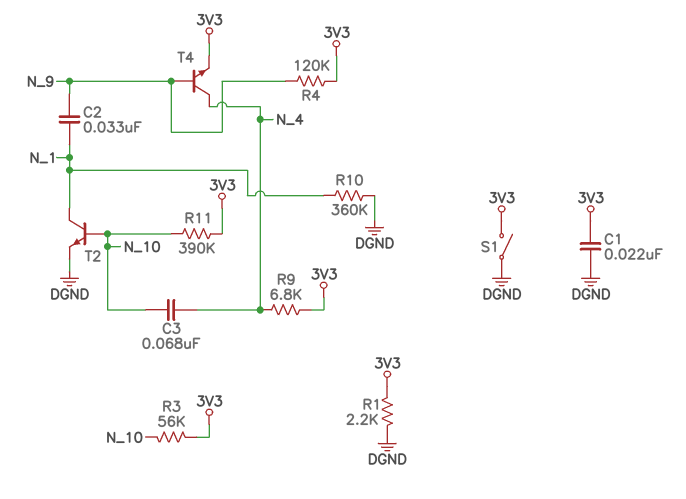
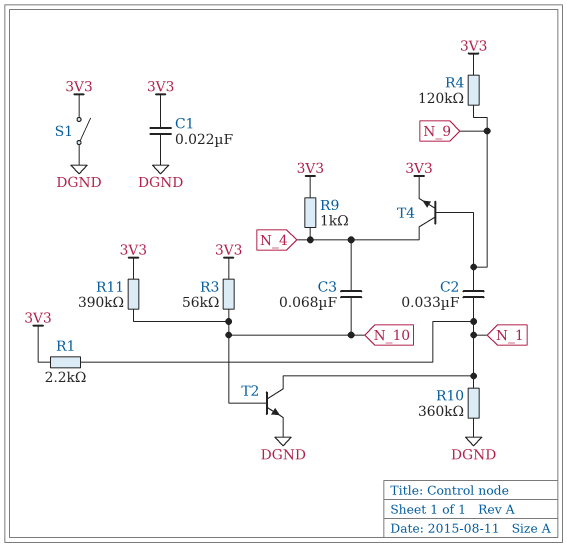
R1: 2.2k (3V3, DGND) -> 2.2k (3V3, N_1)
R9: 6.8k (3V3, N_4) -> 1k (3V3, N_4)

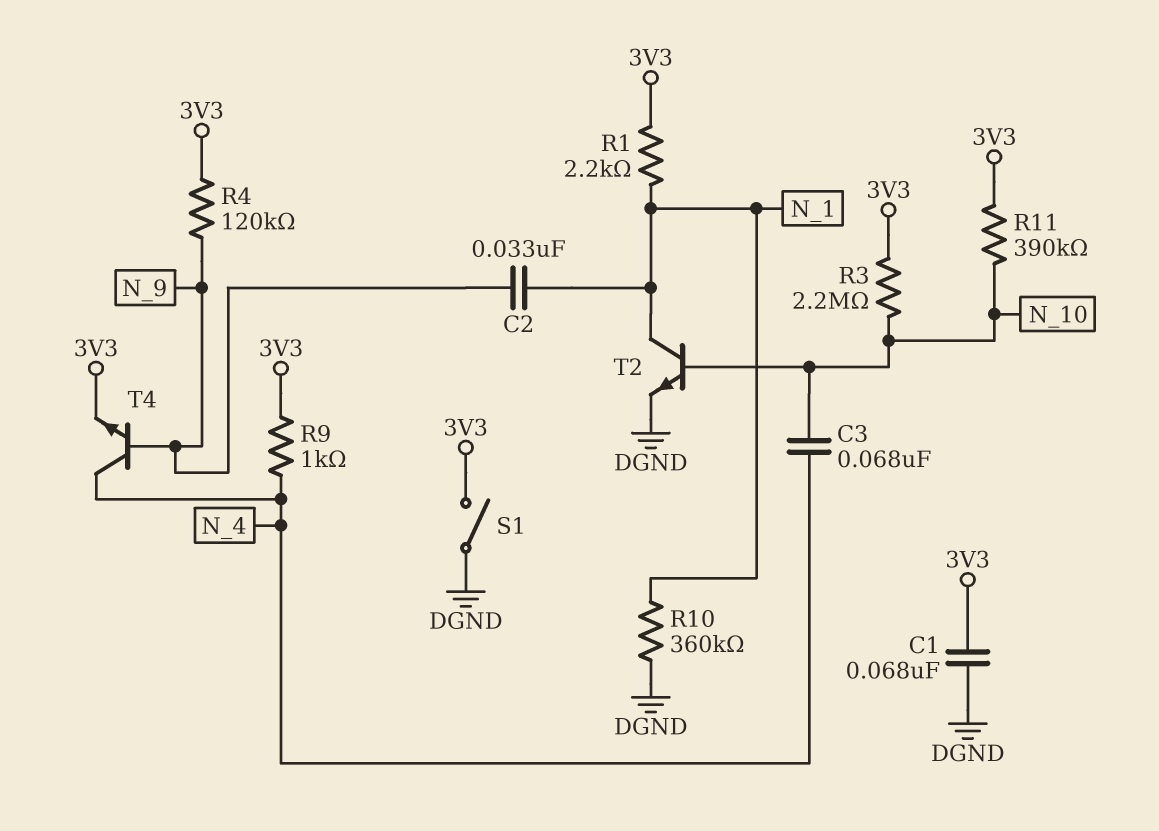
C1: 22nF (3V3, DGND) -> 68nF (3V3, DGND)
R3: 56k (3V3, N_10) -> 2.2M (3V3, N_10)

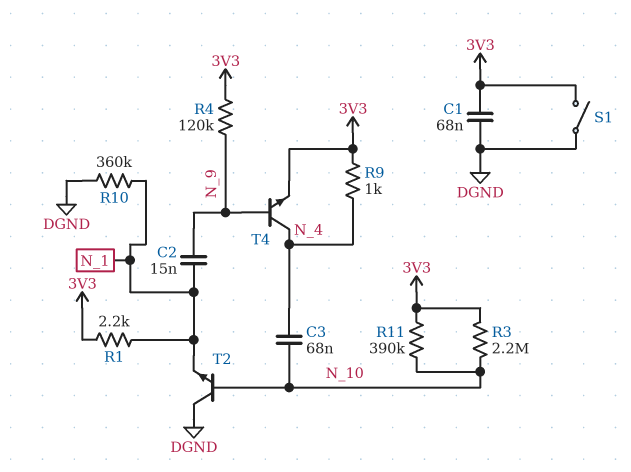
C2: 33nF (N_1, N_9) -> 15nF (N_1, N_9)
T2: NPN (B N_10, C N_1, E DGND) -> NPN (B N_10, C DGND, E N_1)

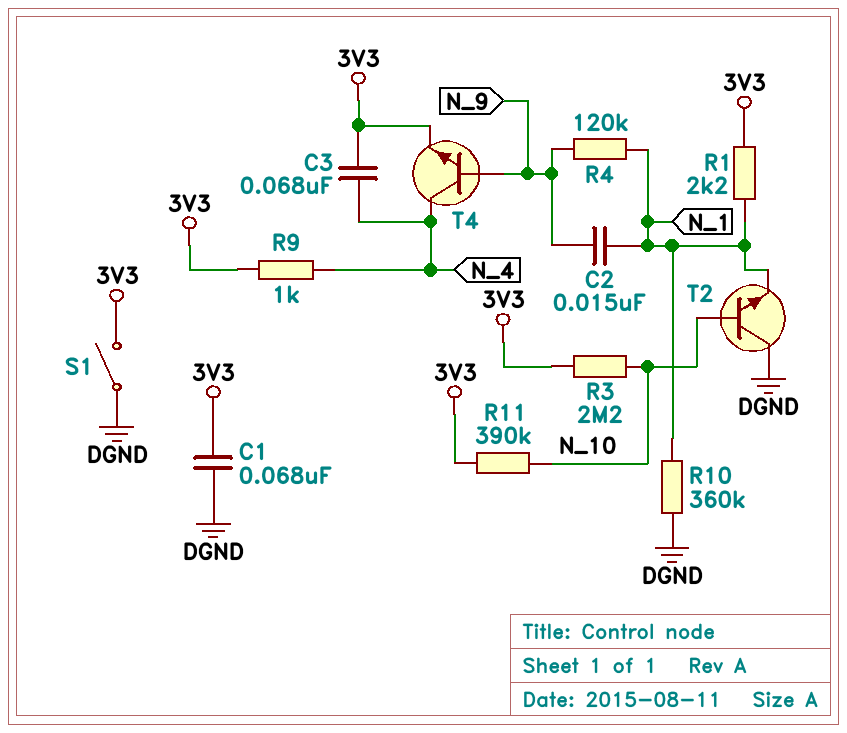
C3: 68nF (N_4, N_10) -> 68nF (3V3, N_4)
R4: 120k (3V3, N_9) -> 120k (N_1, N_9)

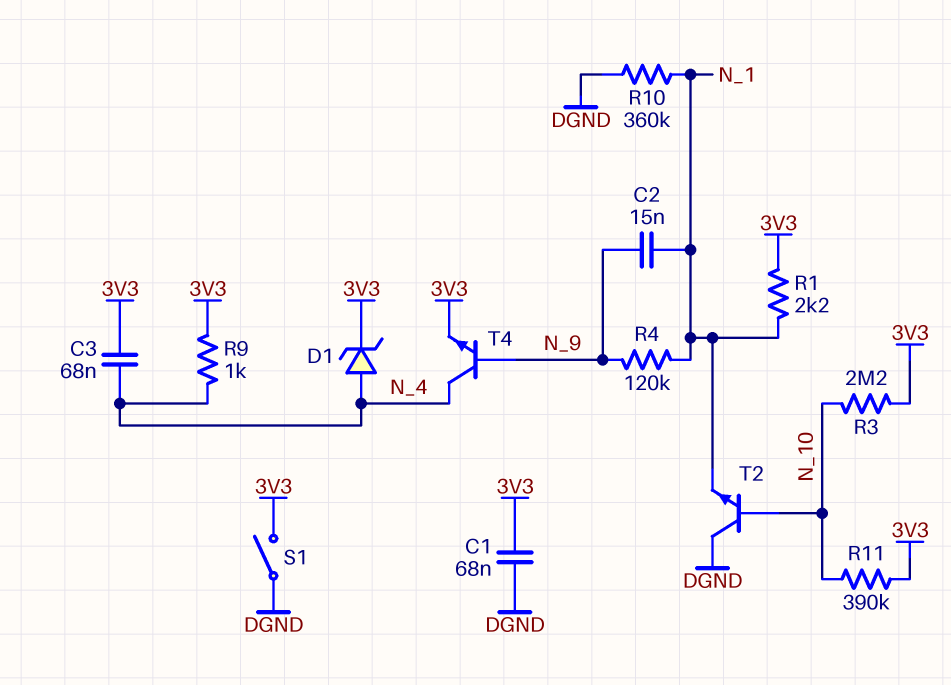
D1: none -> zener (A N_4, K 3V3)

